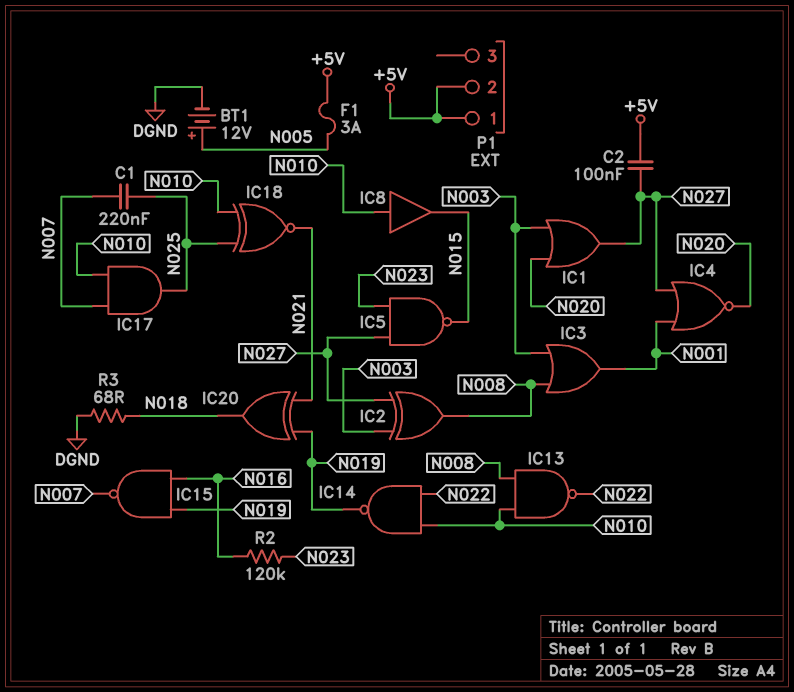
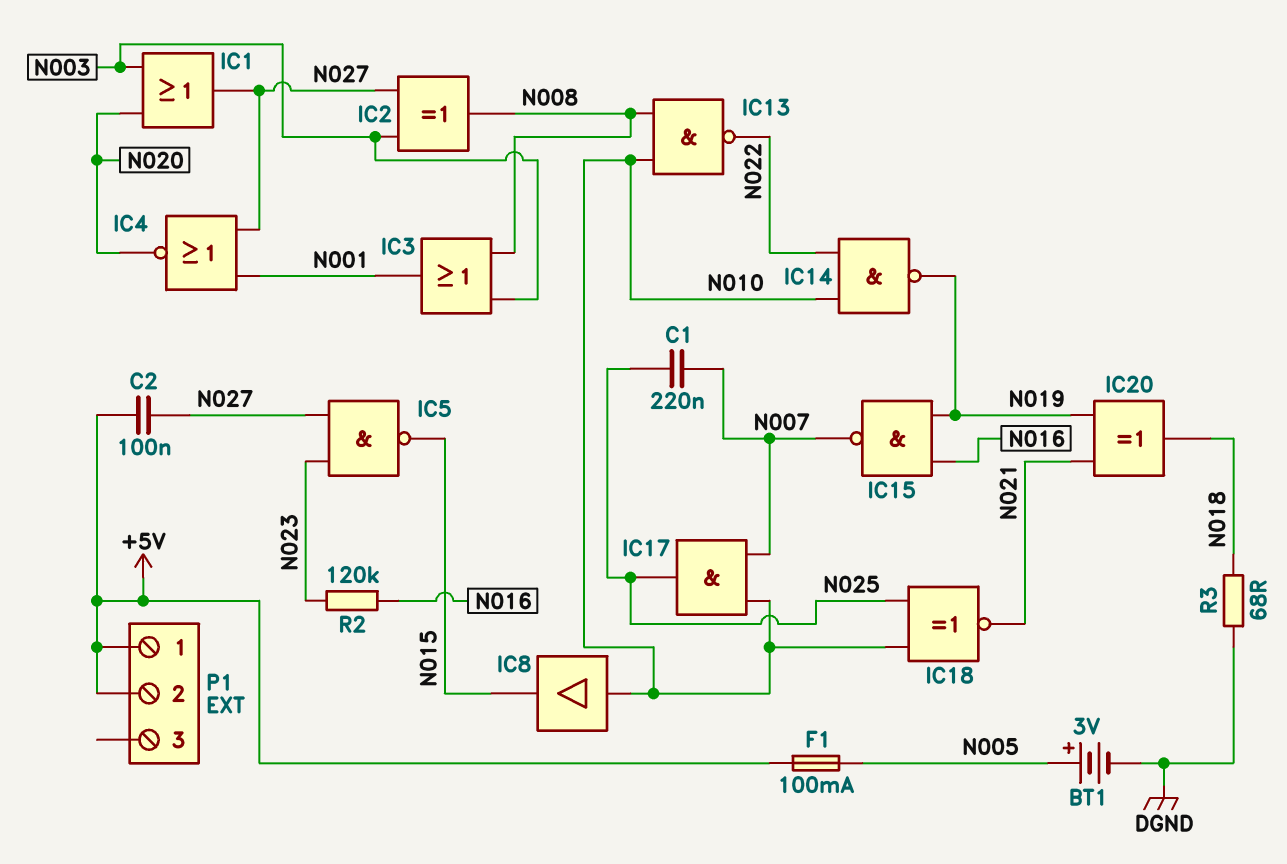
BT1: 12V (plus N005, minus DGND) -> 3V (plus N005, minus DGND)
F1: 3A (+5V, N005) -> 100mA (+5V, N005)

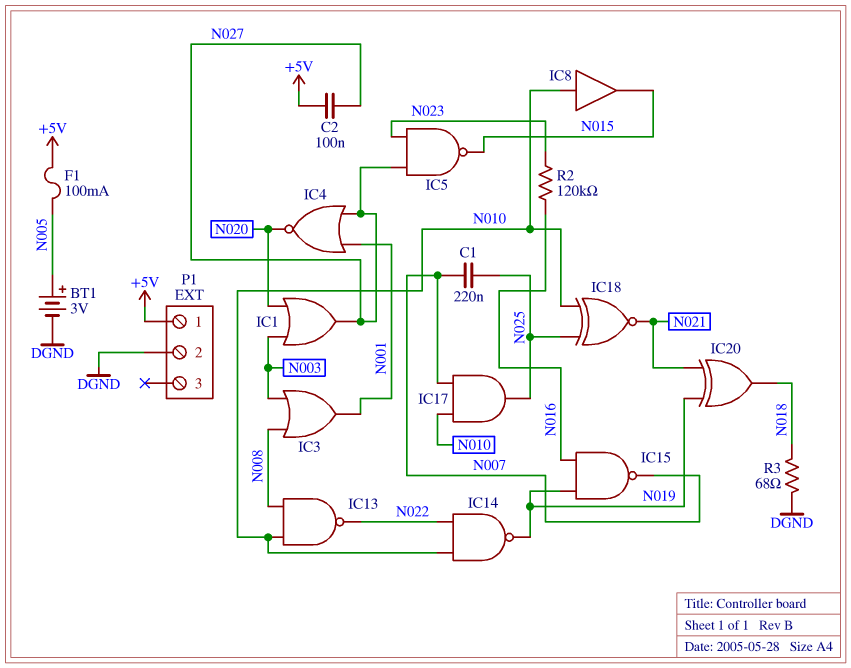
IC2: XOR (in N003, in N027, out N008) -> none
P1 pin 2: +5V -> DGND

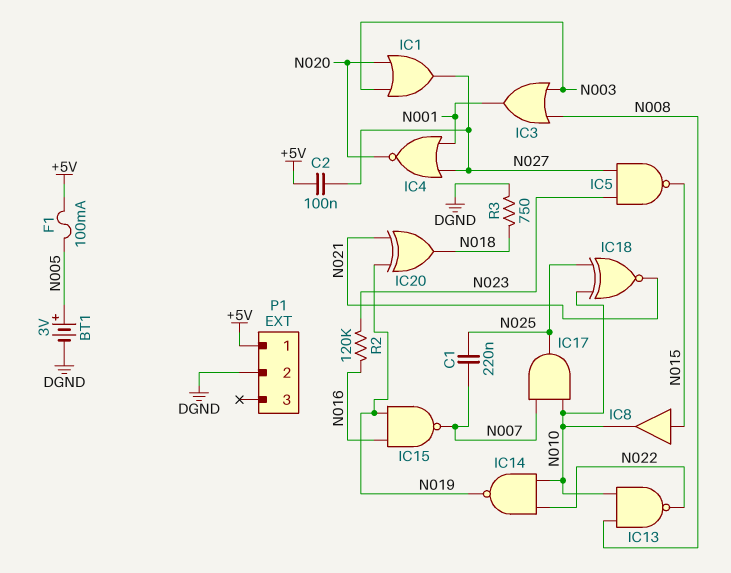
IC8: buffer (in N010, out N015) -> buffer (in N015, out N010)
R3: 68 (DGND, N018) -> 750 (DGND, N018)

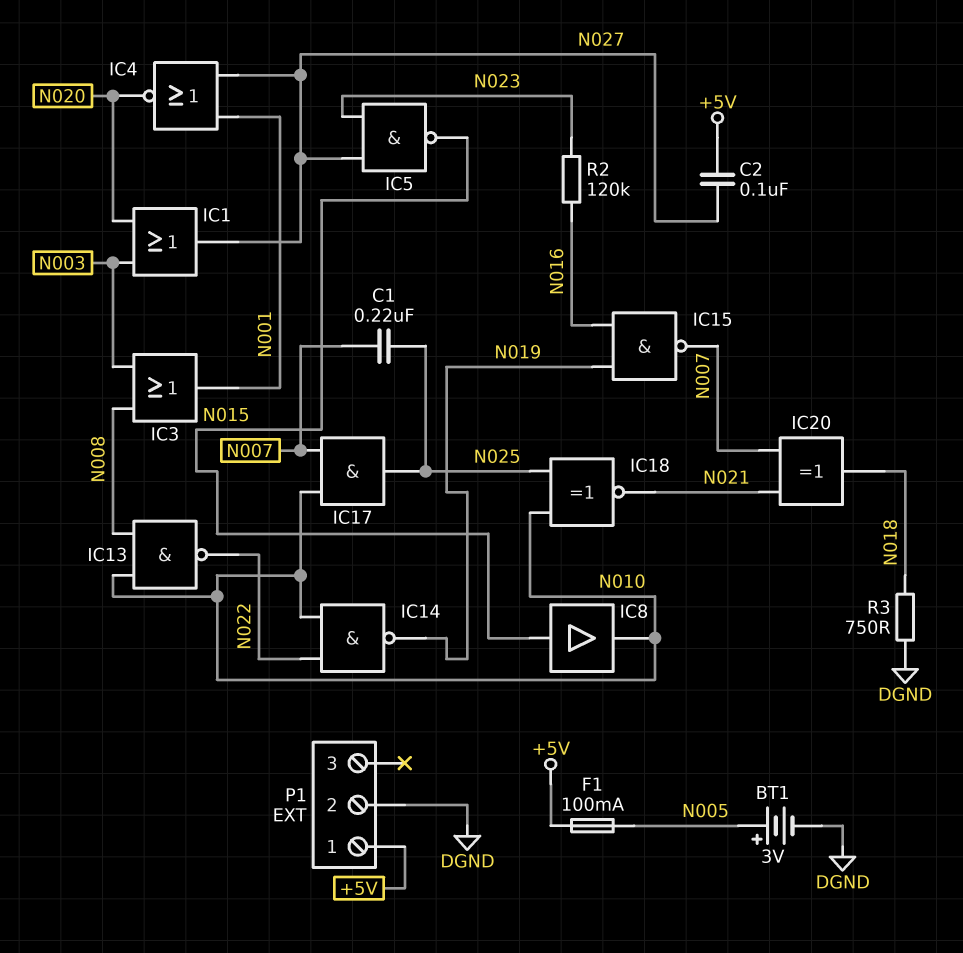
IC20: XOR (in N019, in N021, out N018) -> XOR (in N007, in N021, out N018)

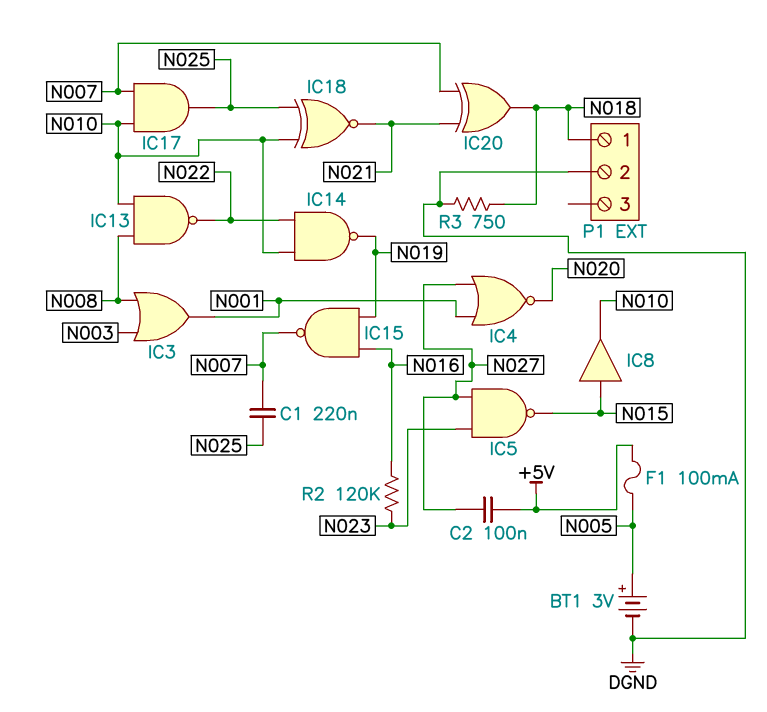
IC1: OR (in N003, in N020, out N027) -> none
P1 pin 1: +5V -> N018

